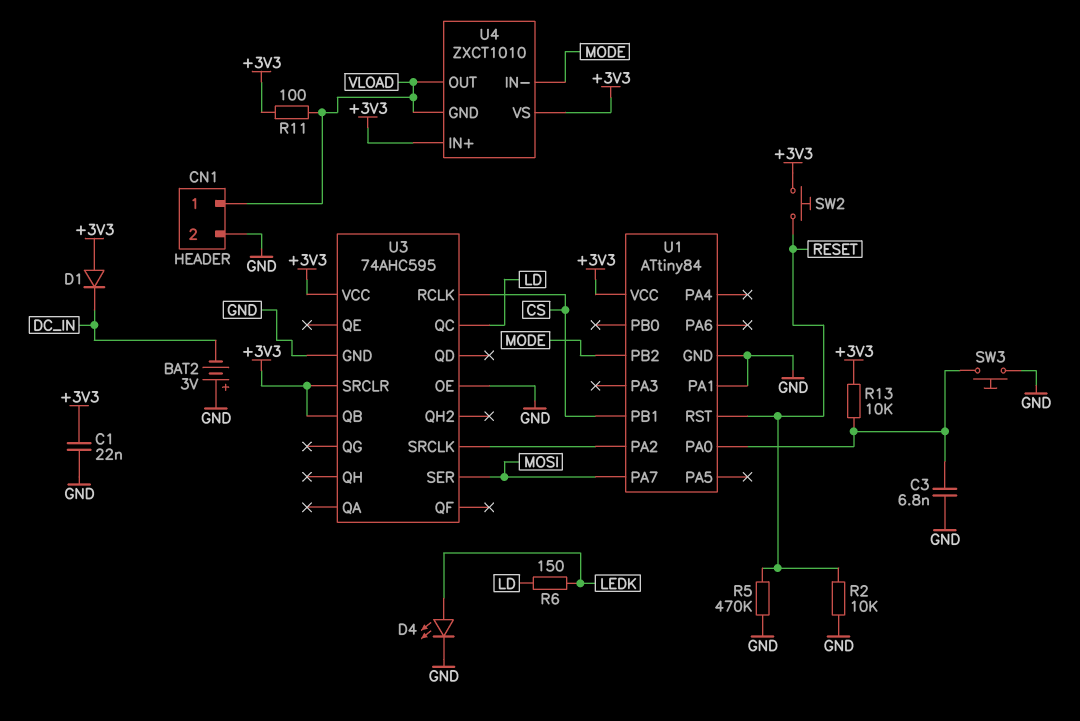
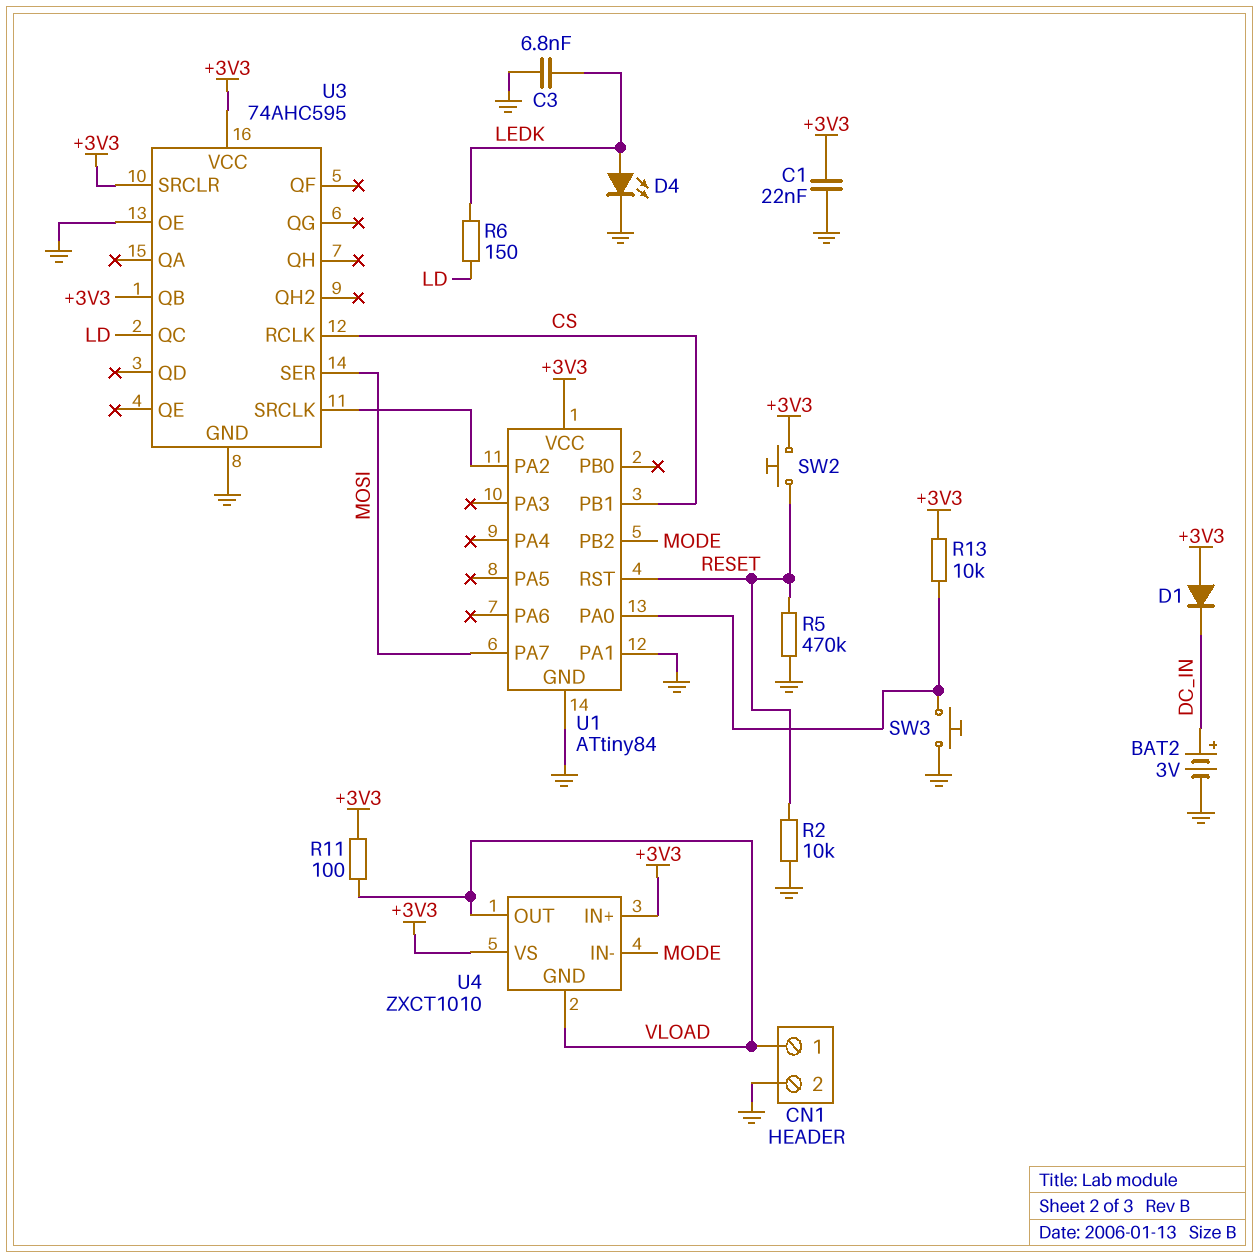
BAT2: 3V (plus GND, minus DC_IN) -> 3V (plus DC_IN, minus GND)
C3: 6.8nF (GND, U1/PA0) -> 6.8nF (GND, LEDK)

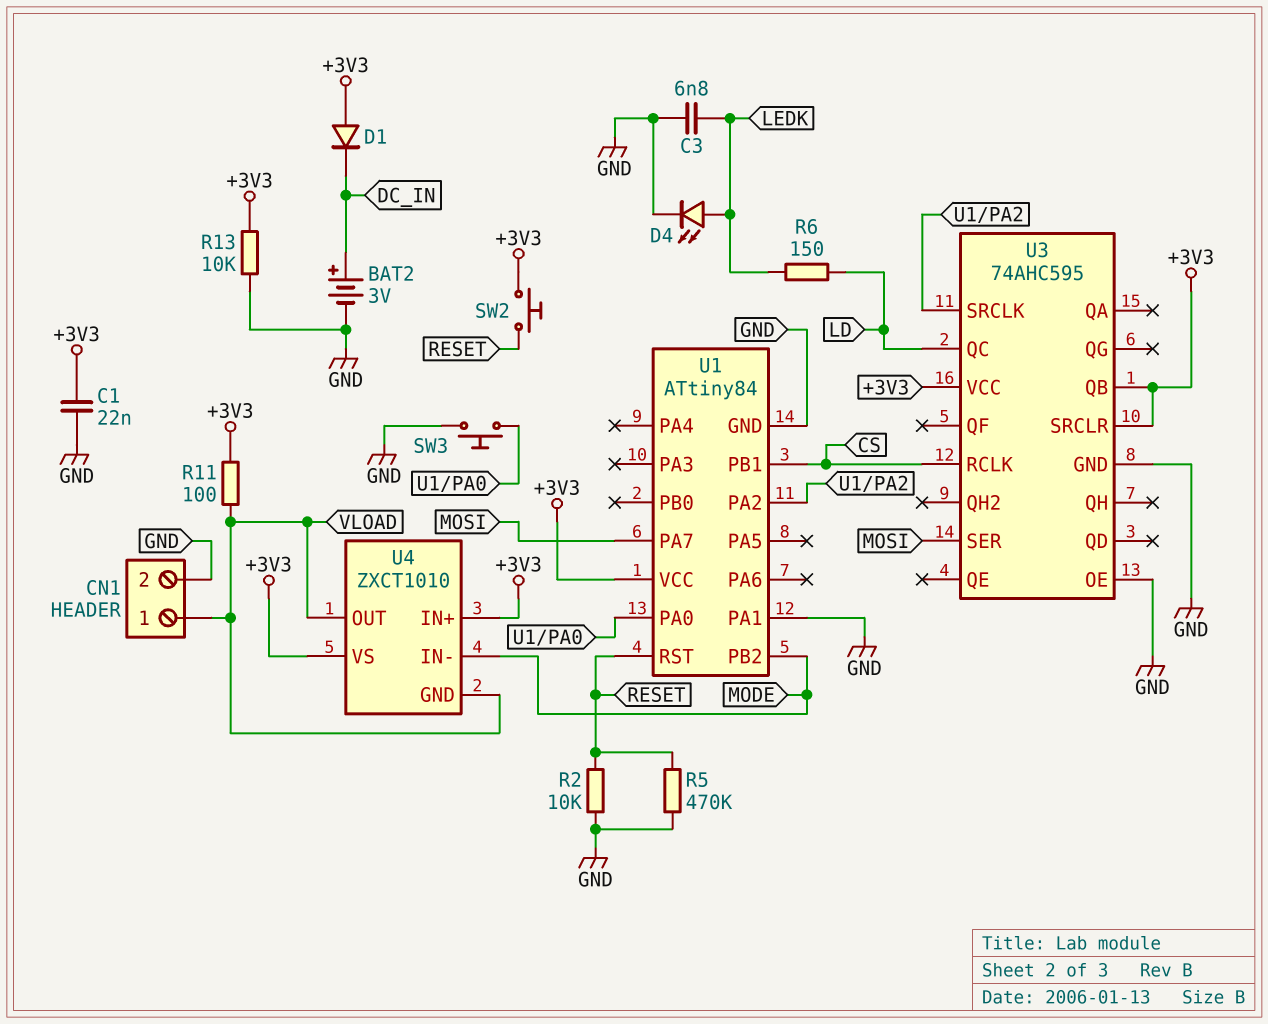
R13: 10k (+3V3, U1/PA0) -> 10k (+3V3, GND)

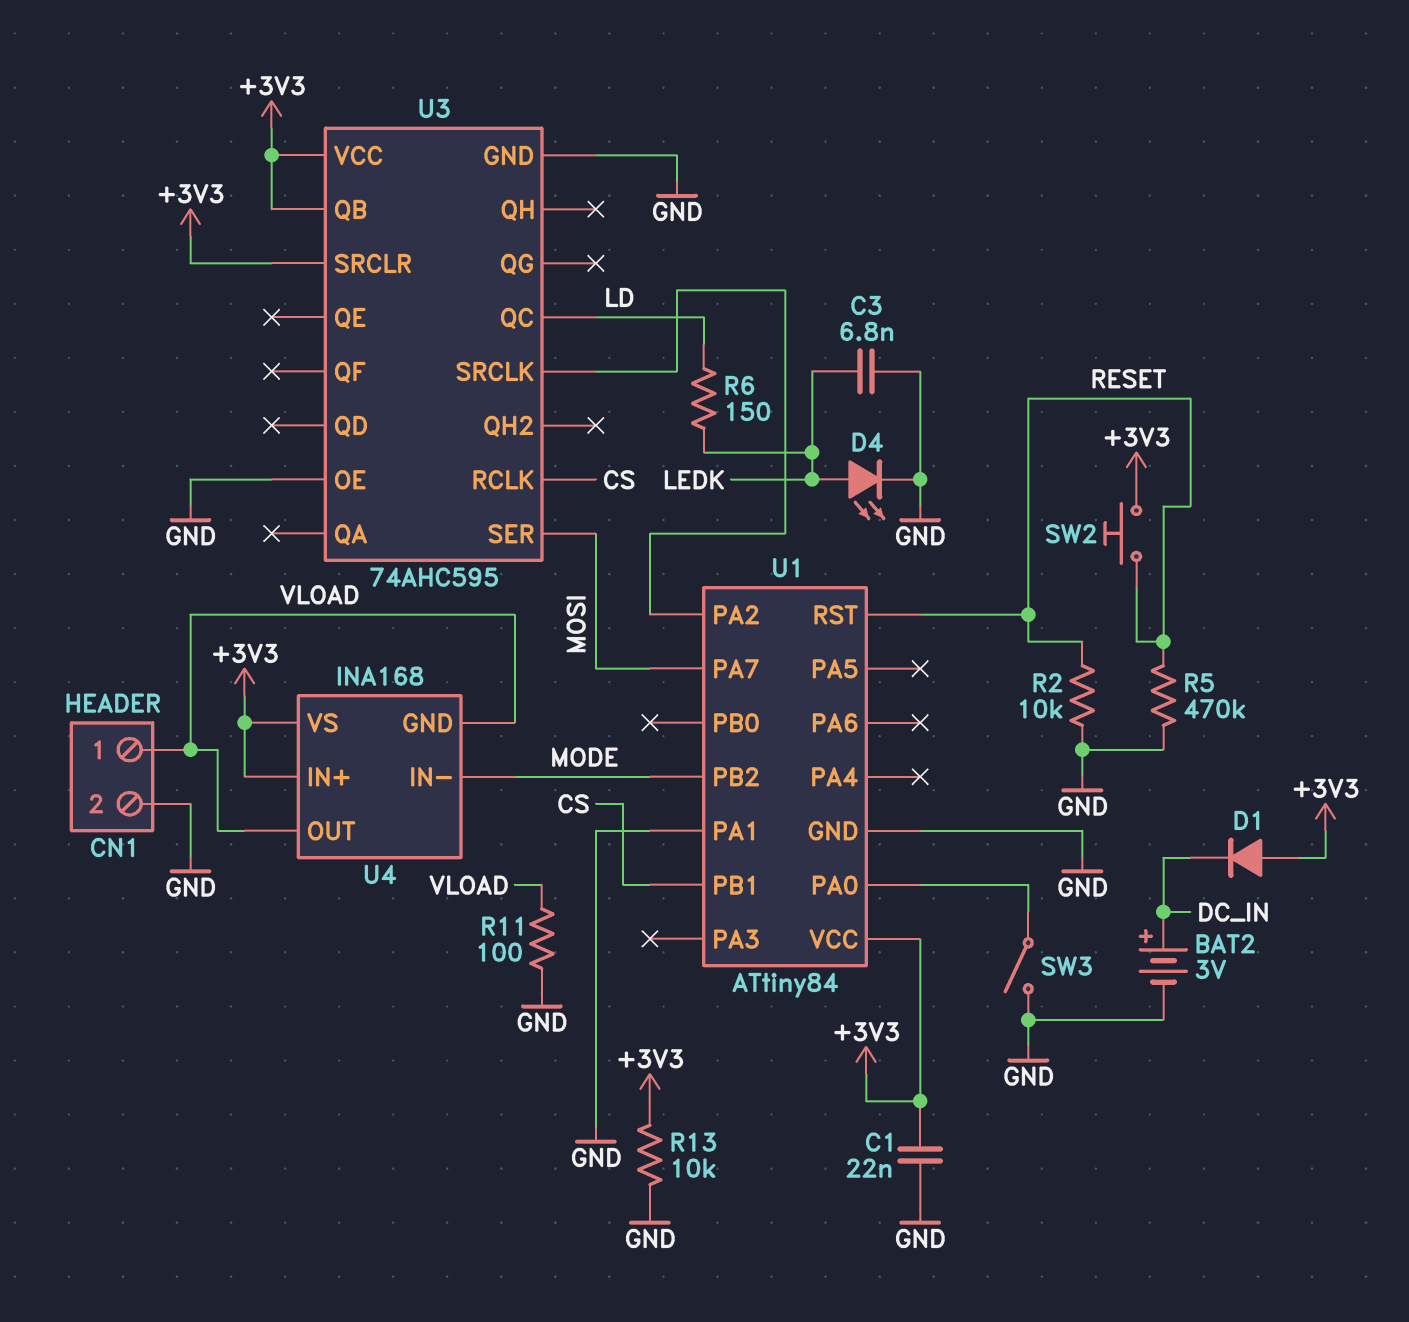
R11: 100 (+3V3, VLOAD) -> 100 (GND, VLOAD)
SW3: button (GND, U1/PA0) -> switch (GND, U1/PA0)
U4: ZXCT1010 -> INA168

